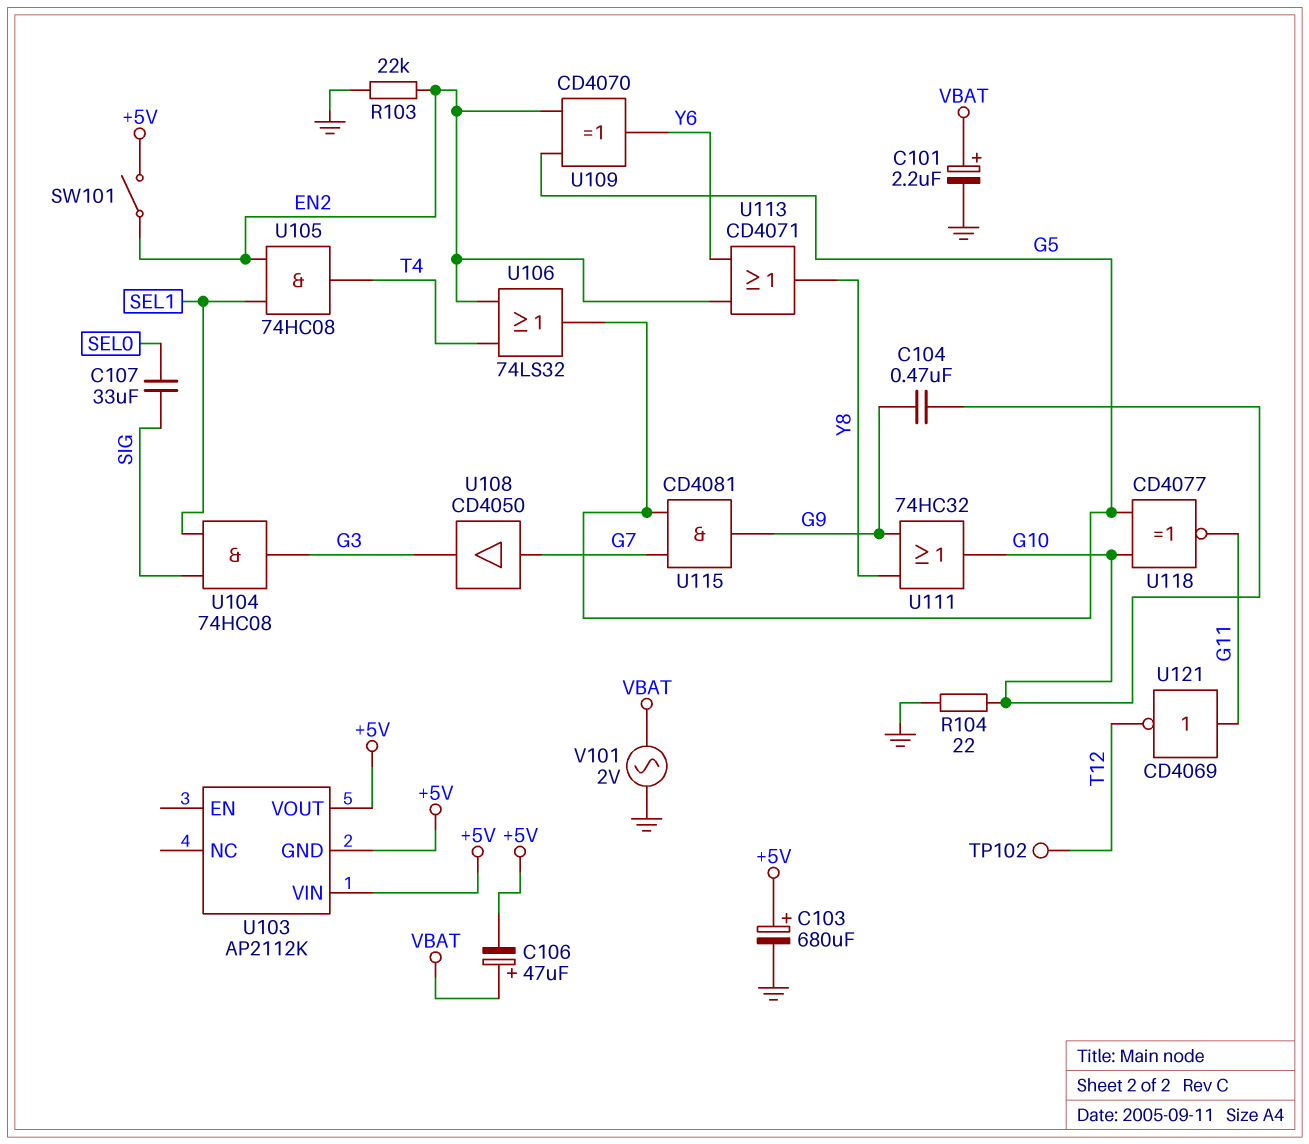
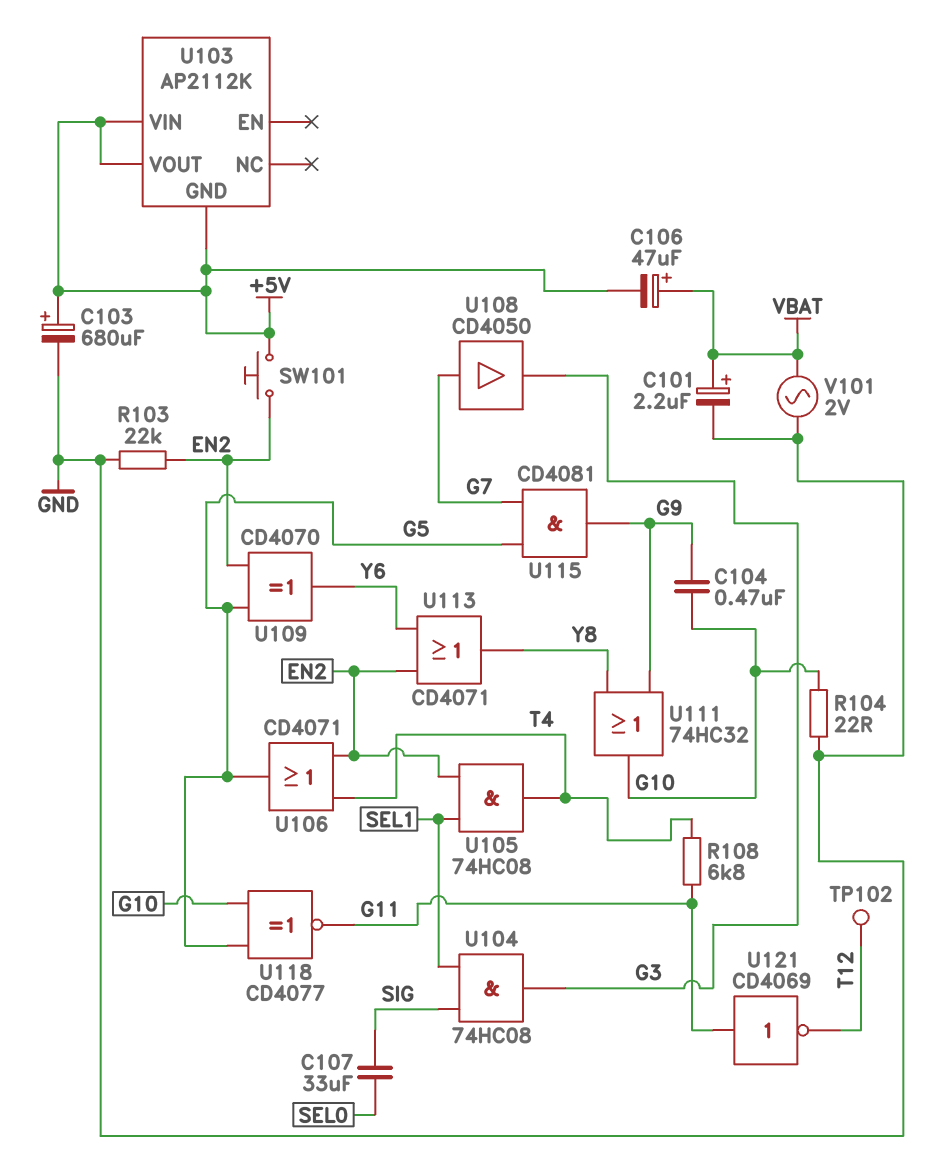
R108: none -> 6.8k (G11, T4)
SW101: switch (+5V, EN2) -> button (+5V, EN2)
U106: OR 74LS32 (in EN2, in T4, out G5) -> OR CD4071 (in EN2, in T4, out G5)

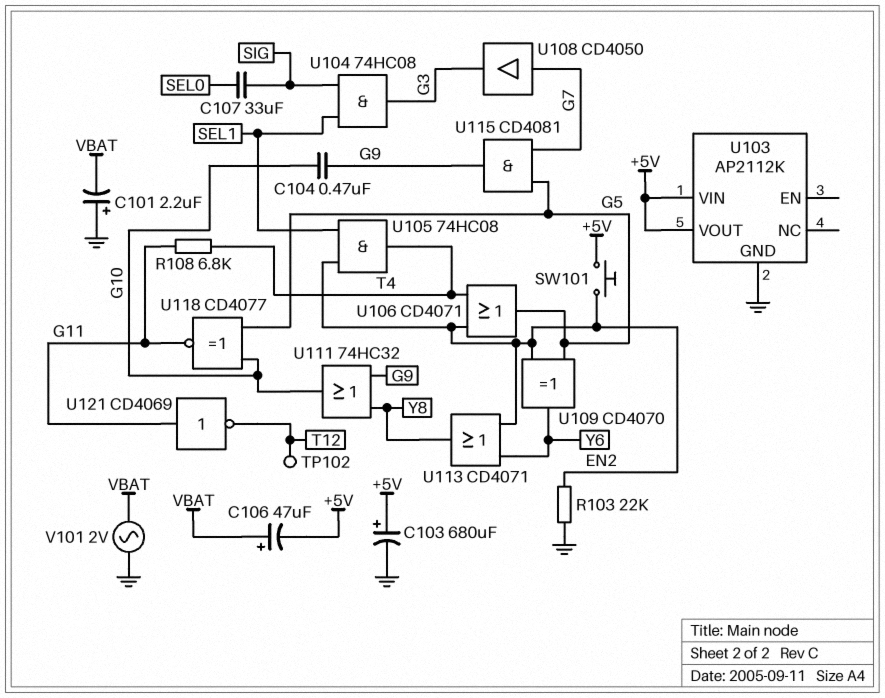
C101: 2.2uF (plus VBAT, minus GND) -> 2.2uF (plus GND, minus VBAT)
R104: 22 (G10, GND) -> none
U103 pin GND: +5V -> GND

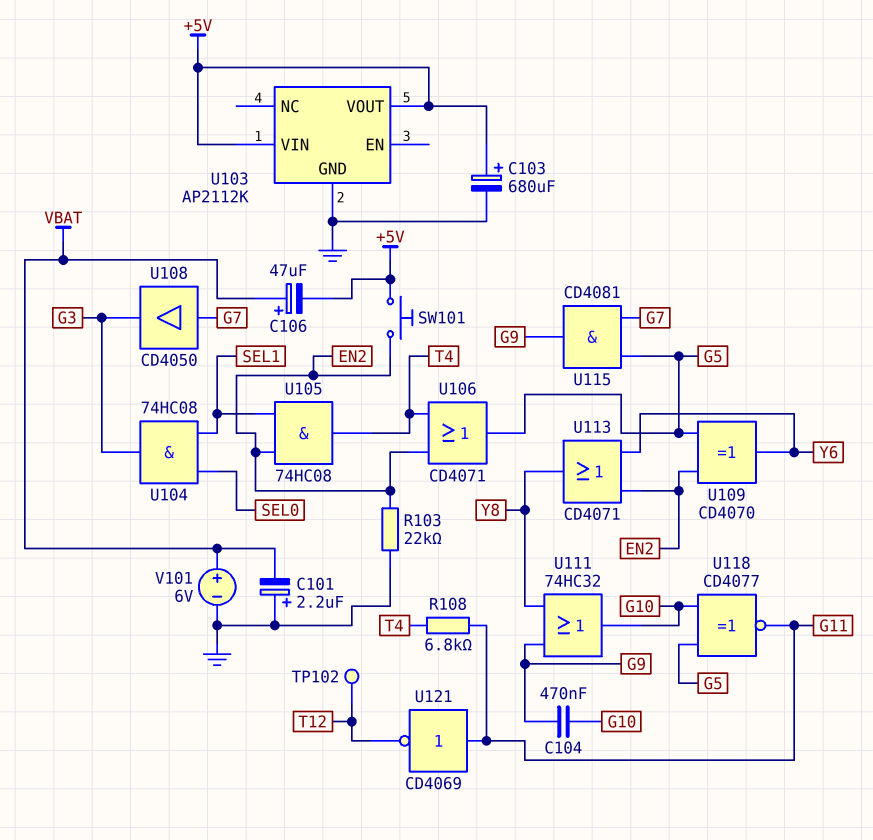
C107: 33uF (SEL0, SIG) -> none
U104: AND 74HC08 (in SEL1, in SIG, out G3) -> AND 74HC08 (in SEL0, in SEL1, out G3)
V101: AC 2V (GND, VBAT) -> 6V (plus VBAT, minus GND)

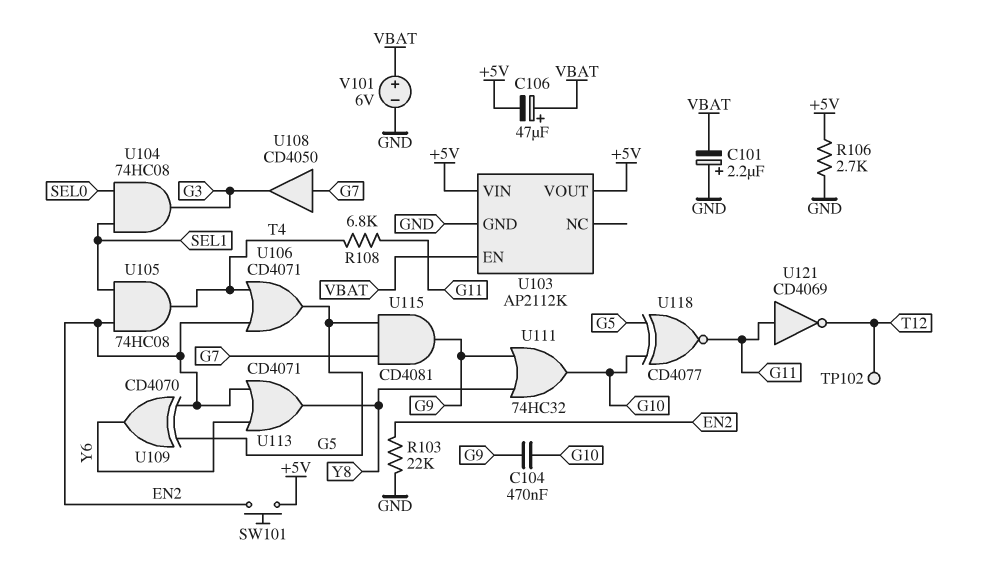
C103: 680uF (plus +5V, minus GND) -> none
R106: none -> 2.7k (+5V, GND)
U103 pin EN: none -> VBAT

